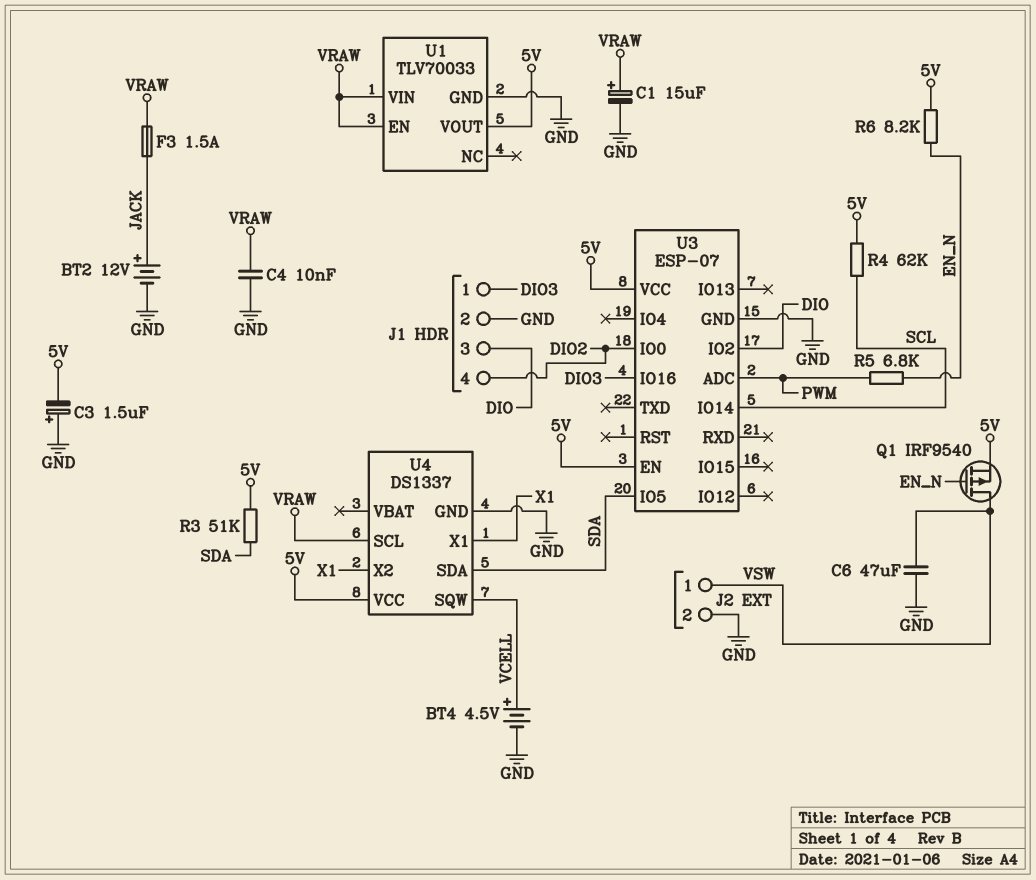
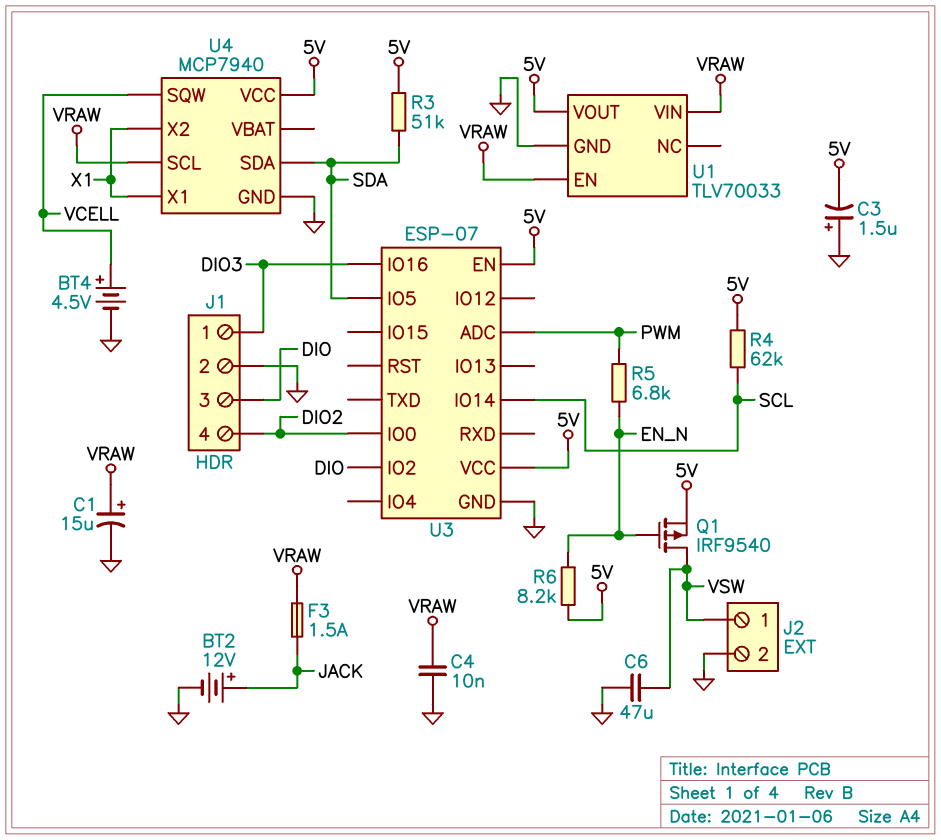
U4: DS1337 -> MCP7940

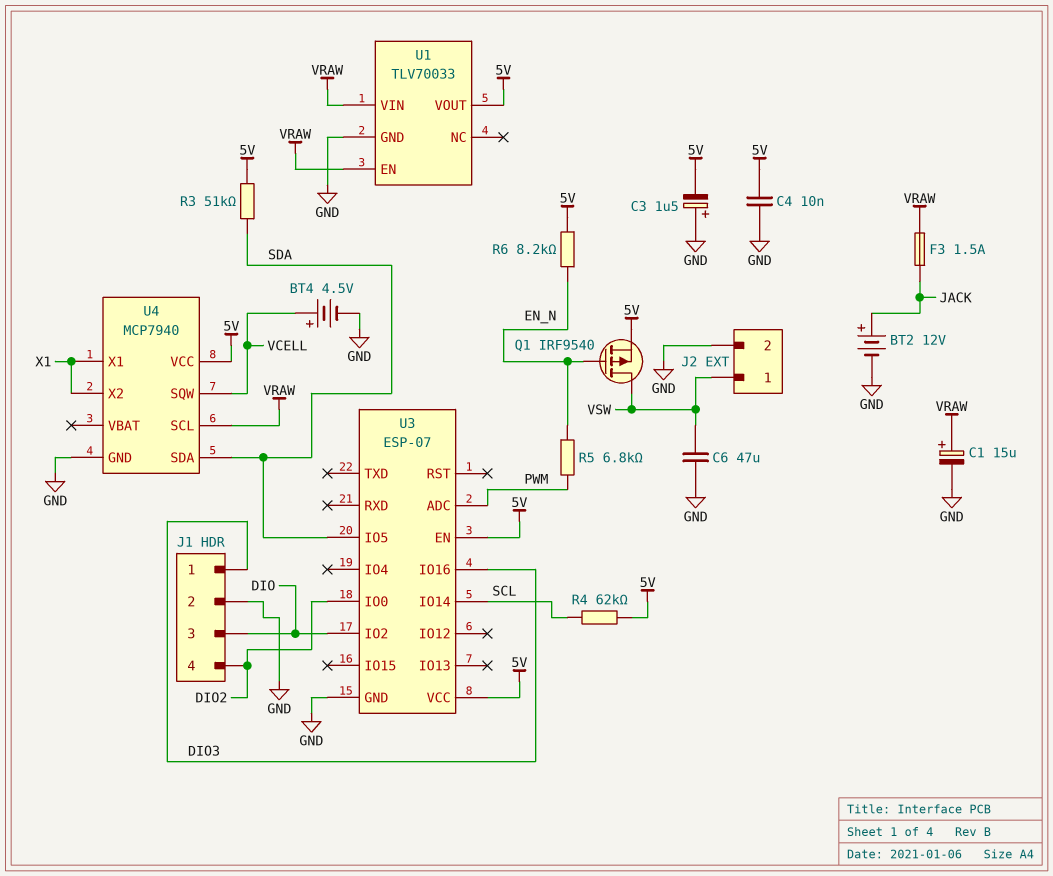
C4: 10nF (GND, VRAW) -> 10nF (5V, GND)

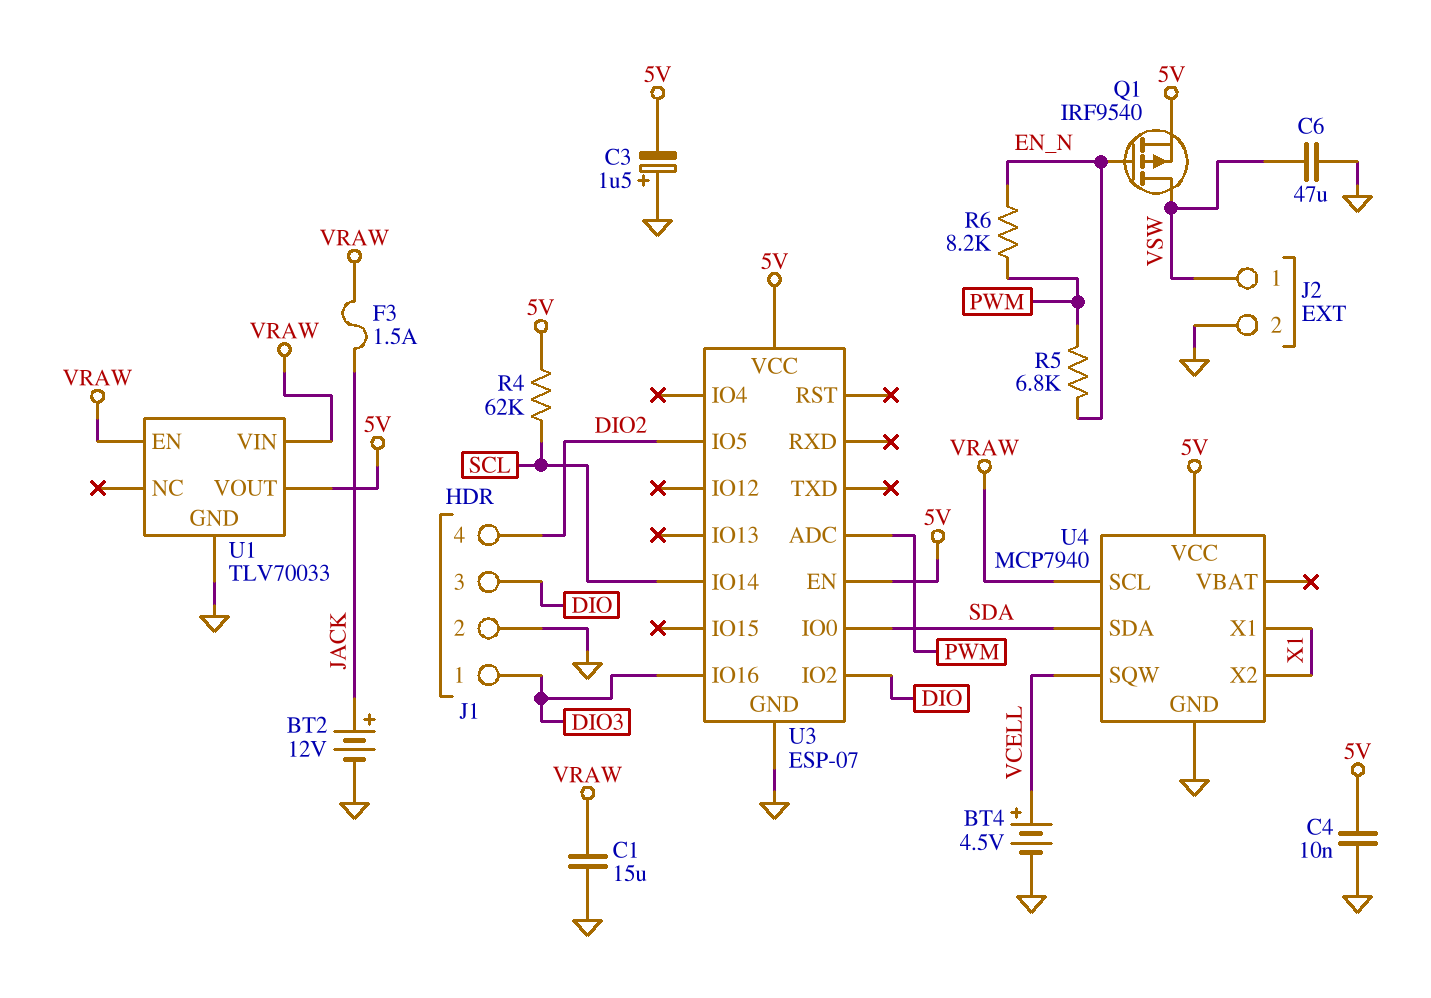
C1: 15uF (plus VRAW, minus GND) -> 15uF (GND, VRAW)
R3: 51k (5V, SDA) -> none
R6: 8.2k (5V, EN_N) -> 8.2k (EN_N, PWM)
U3 pin IO0: DIO2 -> SDA
U3 pin IO5: SDA -> DIO2

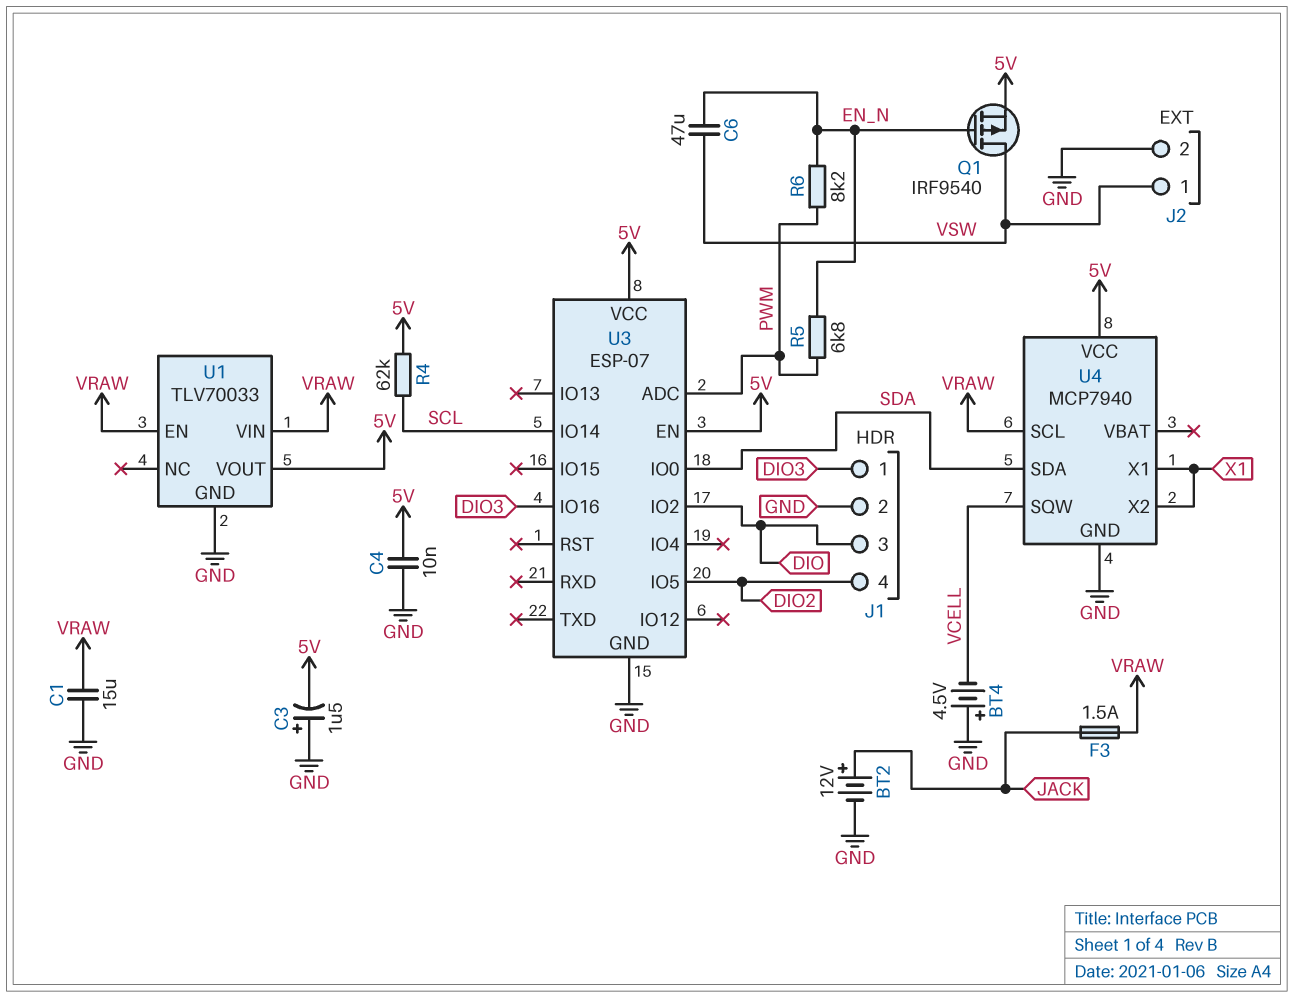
BT4: 4.5V (plus VCELL, minus GND) -> 4.5V (plus GND, minus VCELL)
C6: 47uF (GND, VSW) -> 47uF (EN_N, VSW)

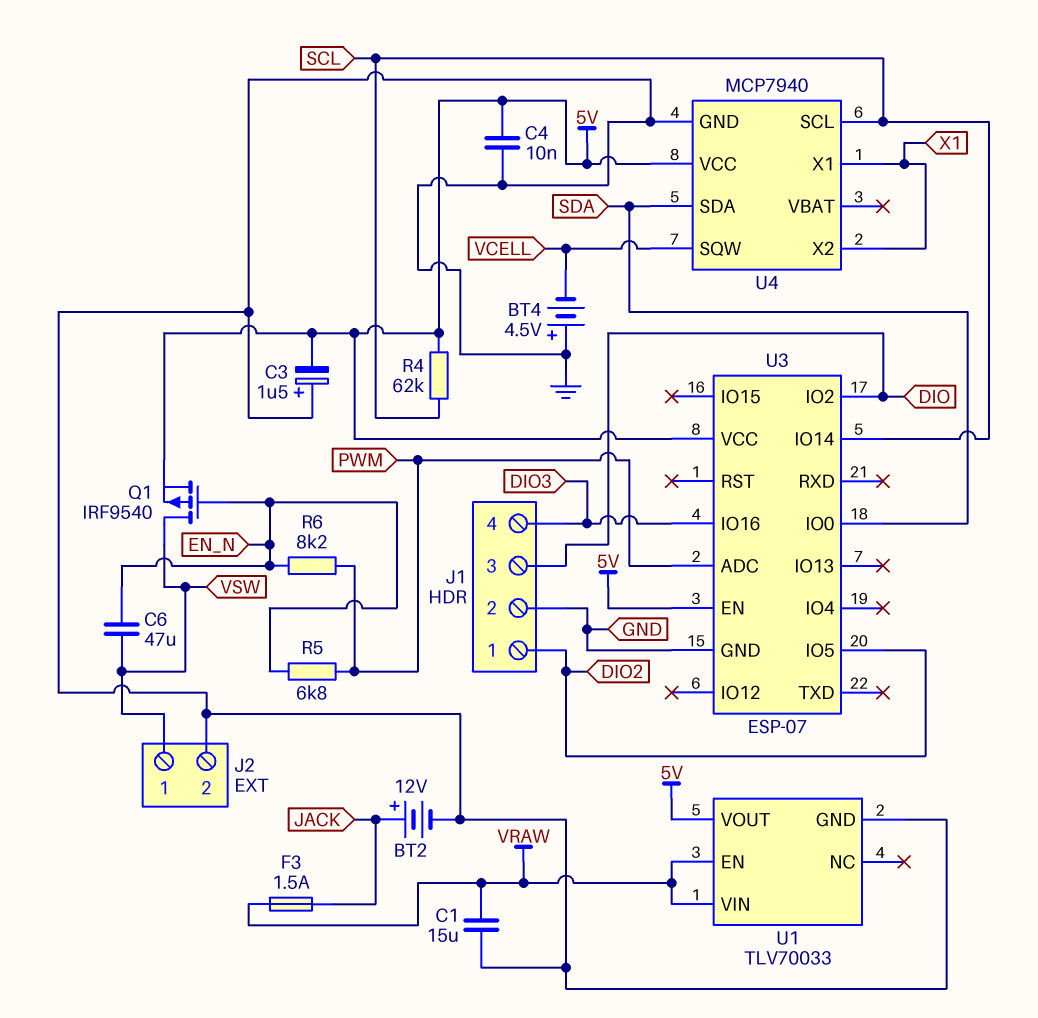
J1 pin 1: DIO3 -> DIO2
J1 pin 4: DIO2 -> DIO3
U4 pin SCL: VRAW -> SCL

